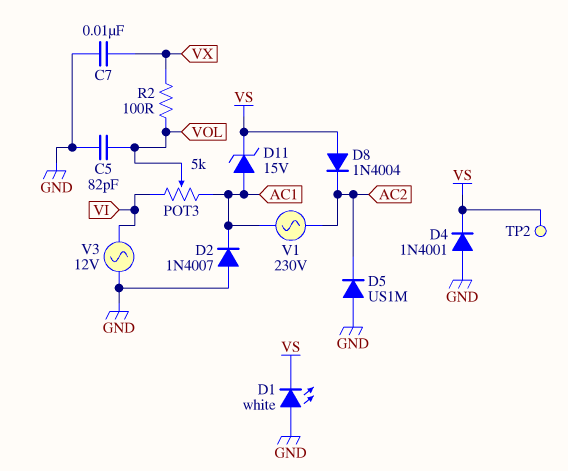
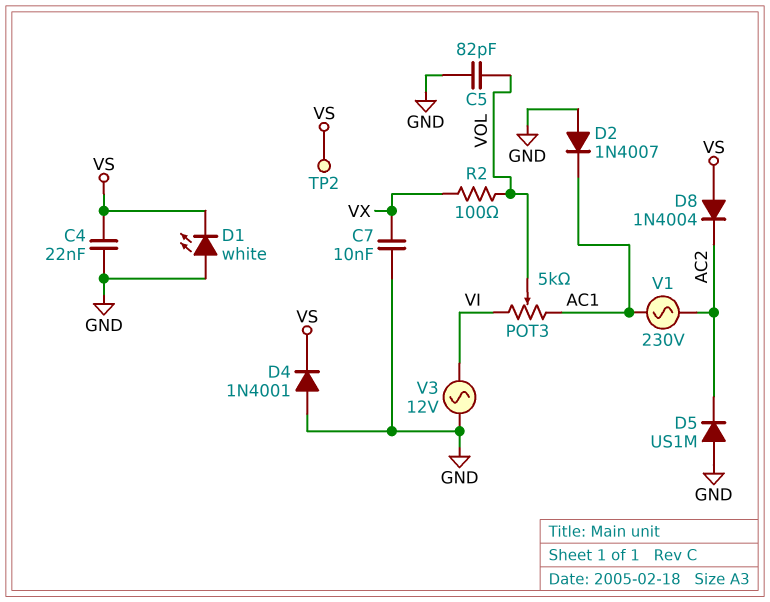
C4: none -> 22nF (GND, VS)
D11: zener 15V (A AC1, K VS) -> none

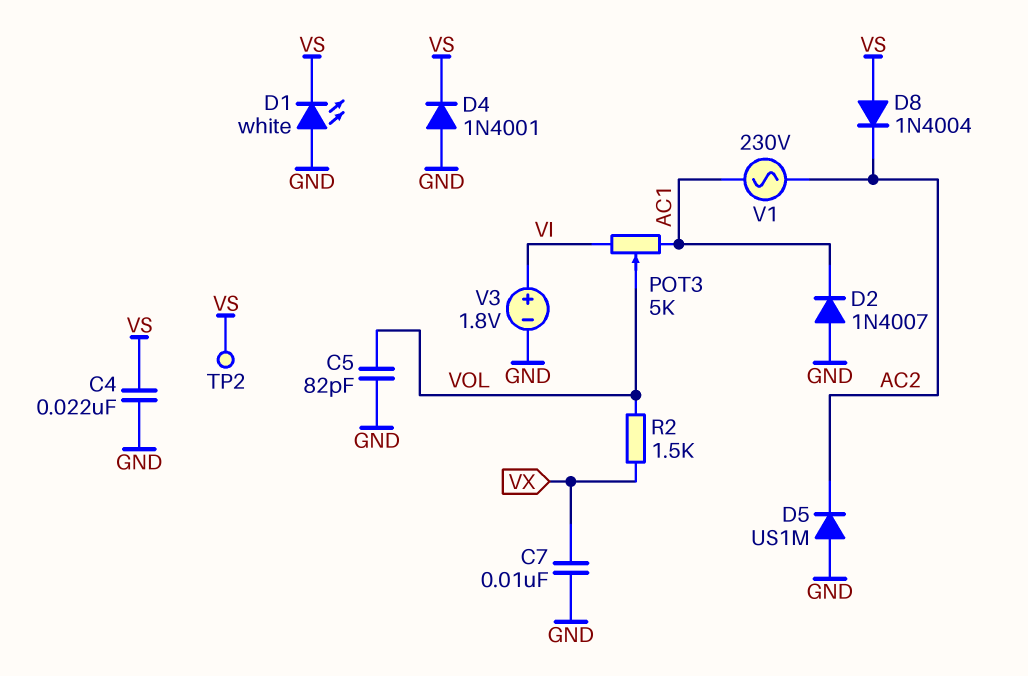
R2: 100 (VOL, VX) -> 1.5k (VOL, VX)
V3: AC 12V (GND, VI) -> 1.8V (plus VI, minus GND)

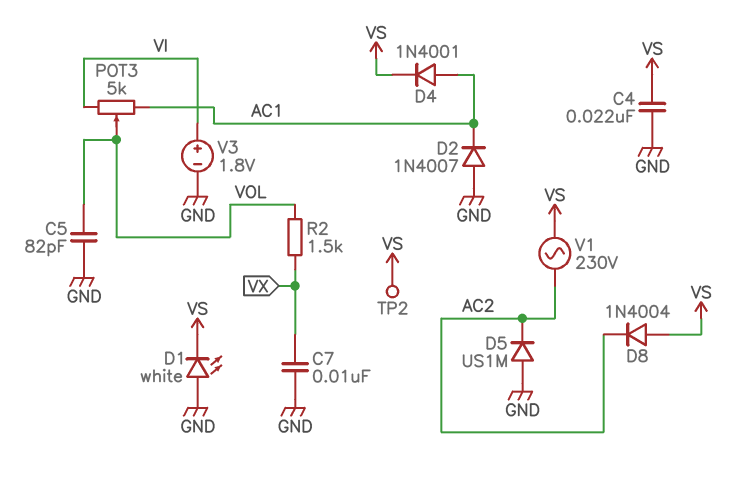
D4: diode 1N4001 (A GND, K VS) -> diode 1N4001 (A AC1, K VS)
V1: AC 230V (AC1, AC2) -> AC 230V (AC2, VS)

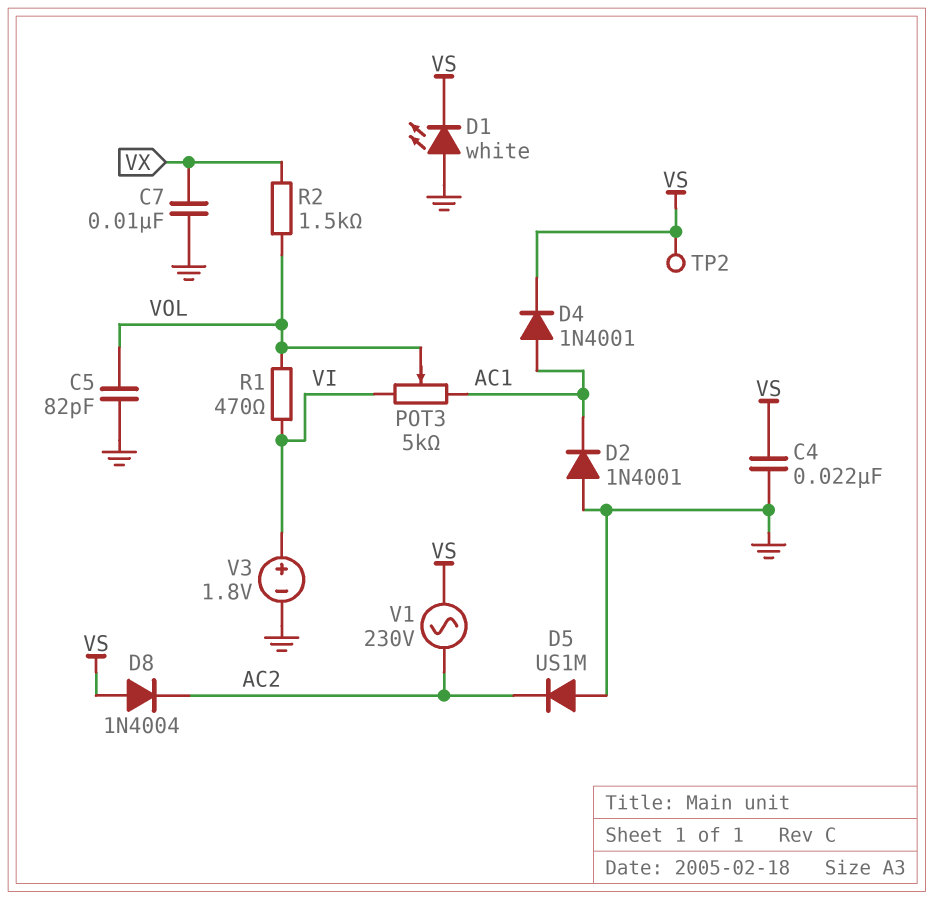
D2: diode 1N4007 (A GND, K AC1) -> diode 1N4001 (A GND, K AC1)
R1: none -> 470 (VI, VOL)

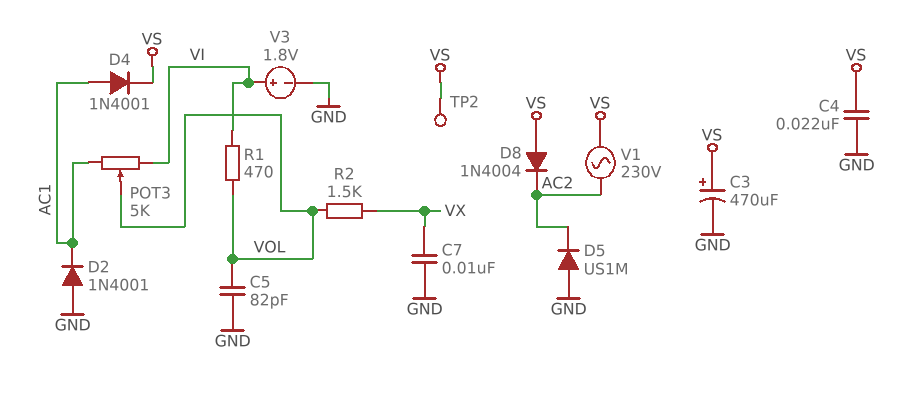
C3: none -> 470uF (plus VS, minus GND)
D1: LED white (A GND, K VS) -> none

